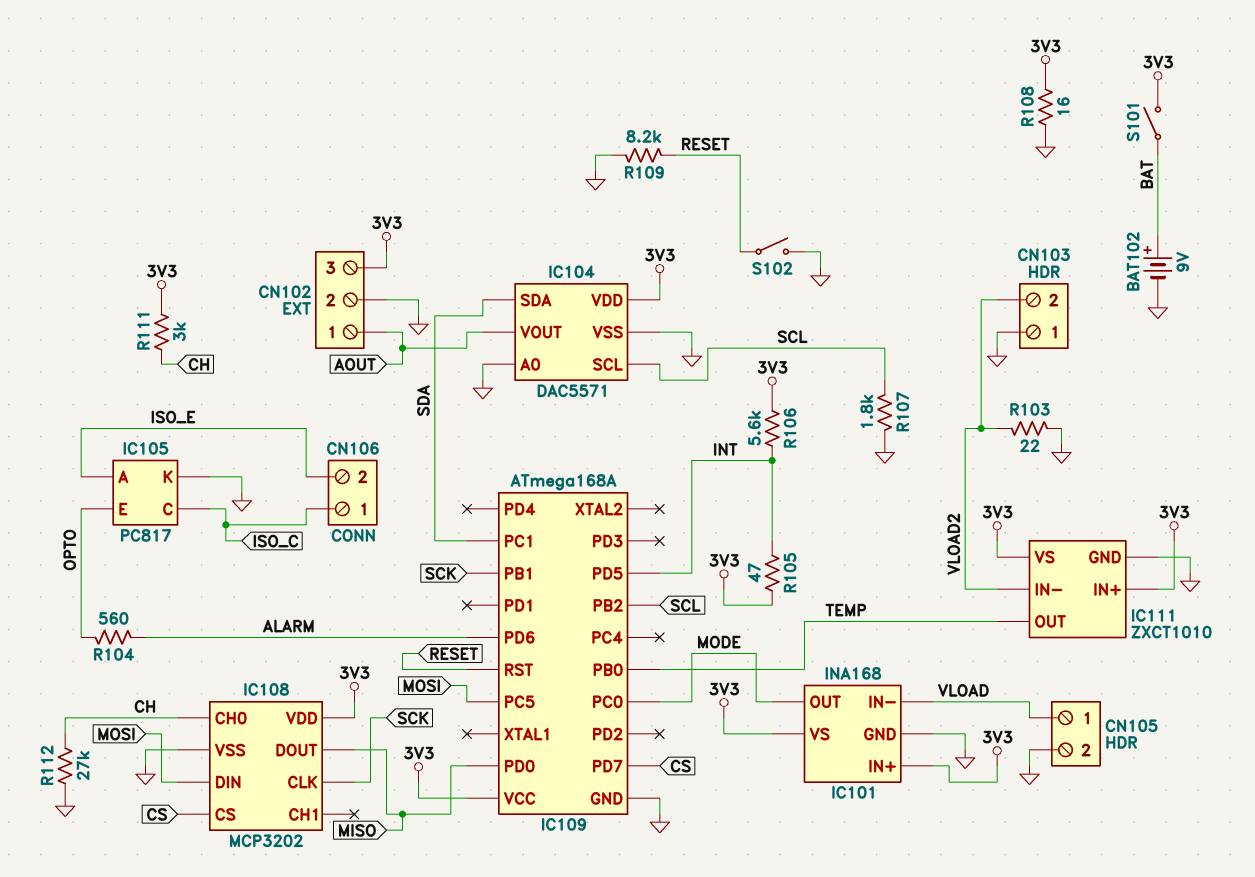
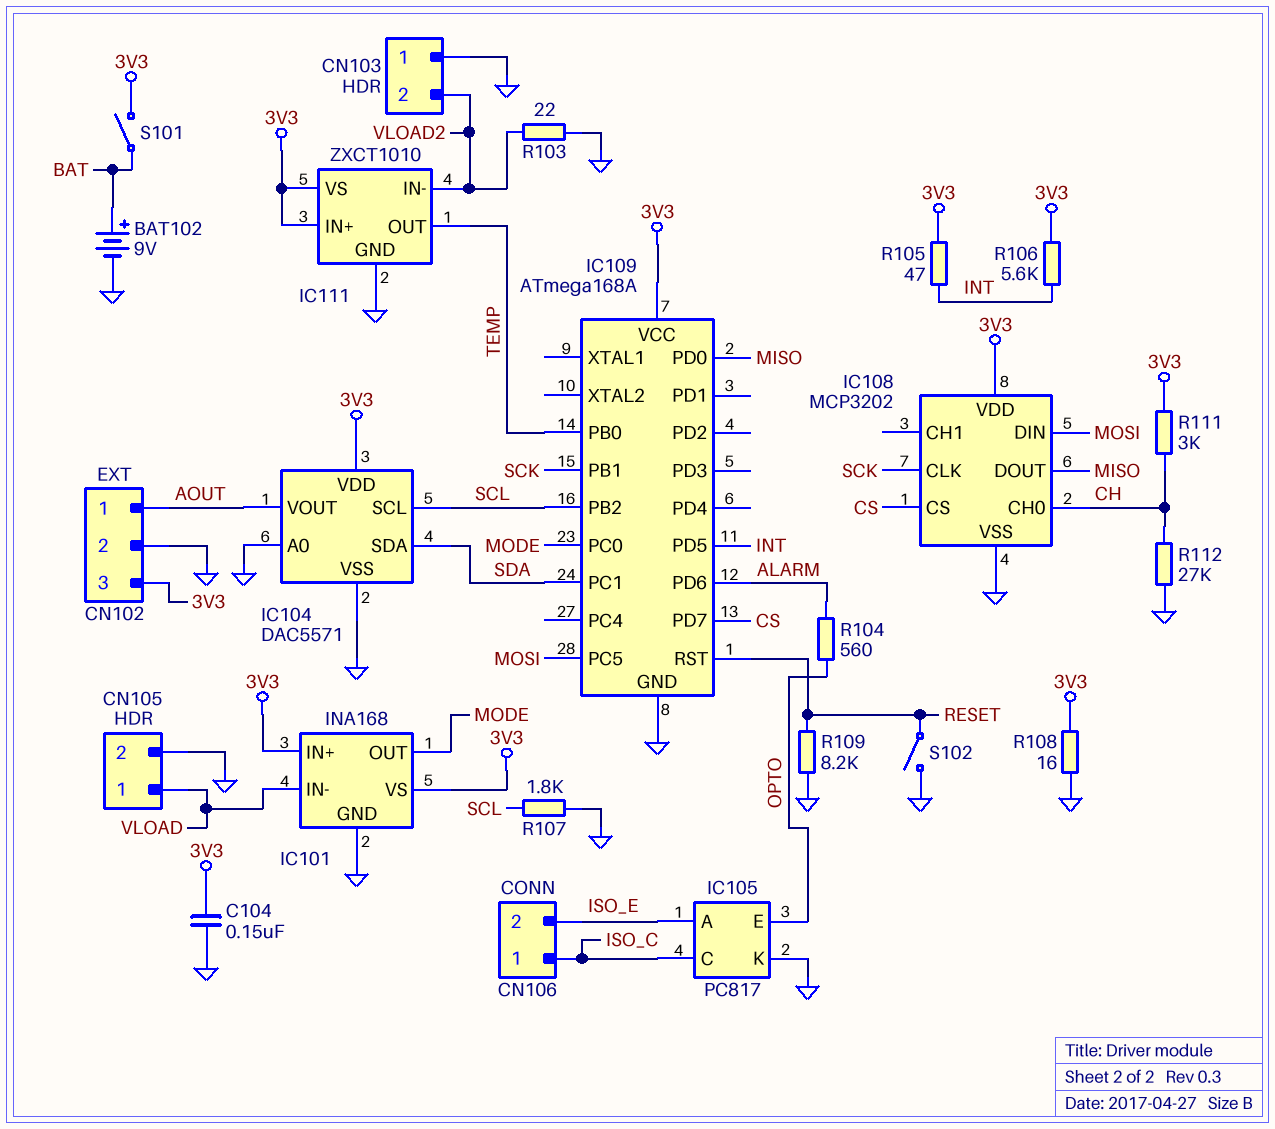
C104: none -> 150nF (3V3, GND)

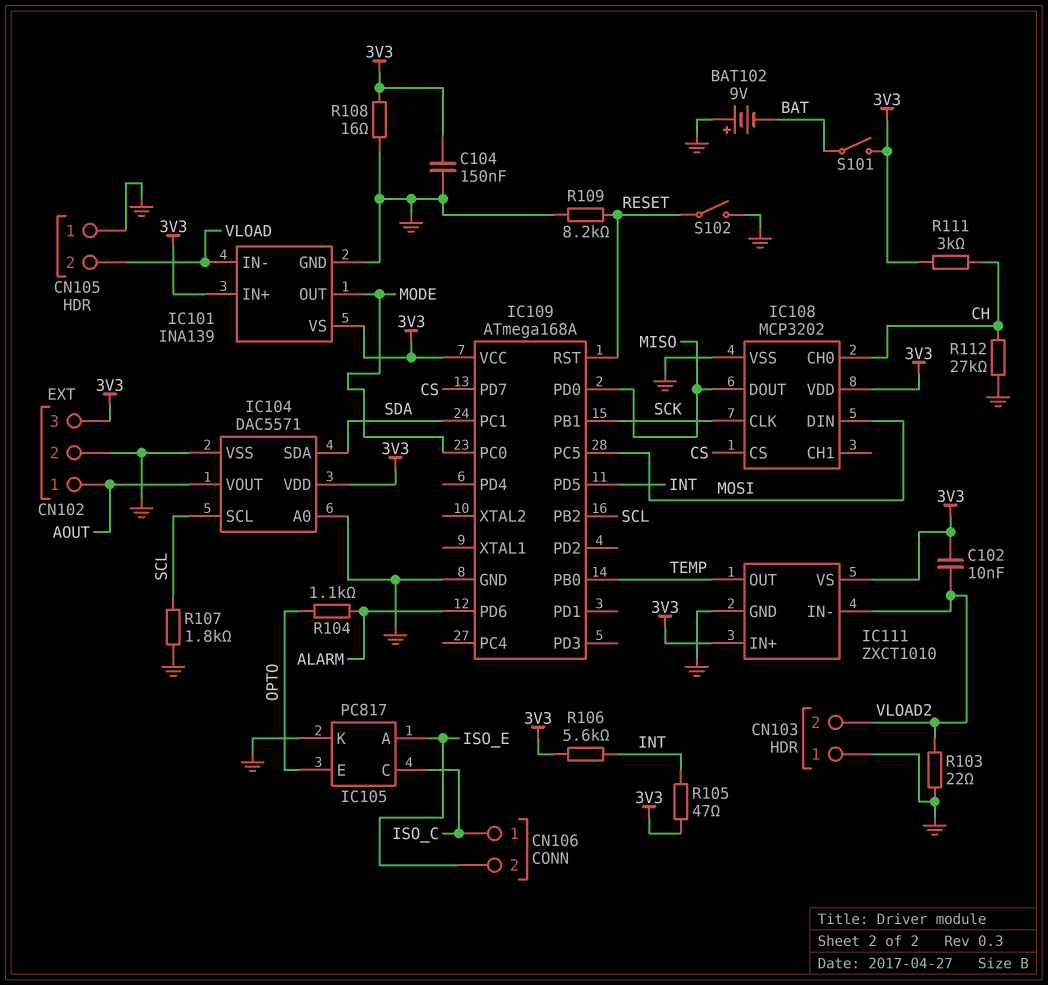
BAT102: 9V (plus BAT, minus GND) -> 9V (plus GND, minus BAT)
C102: none -> 10nF (3V3, VLOAD2)
CN105 pin 1: VLOAD -> GND
CN105 pin 2: GND -> VLOAD
IC101: INA168 -> INA139
R104: 560 (ALARM, OPTO) -> 1.1k (ALARM, OPTO)

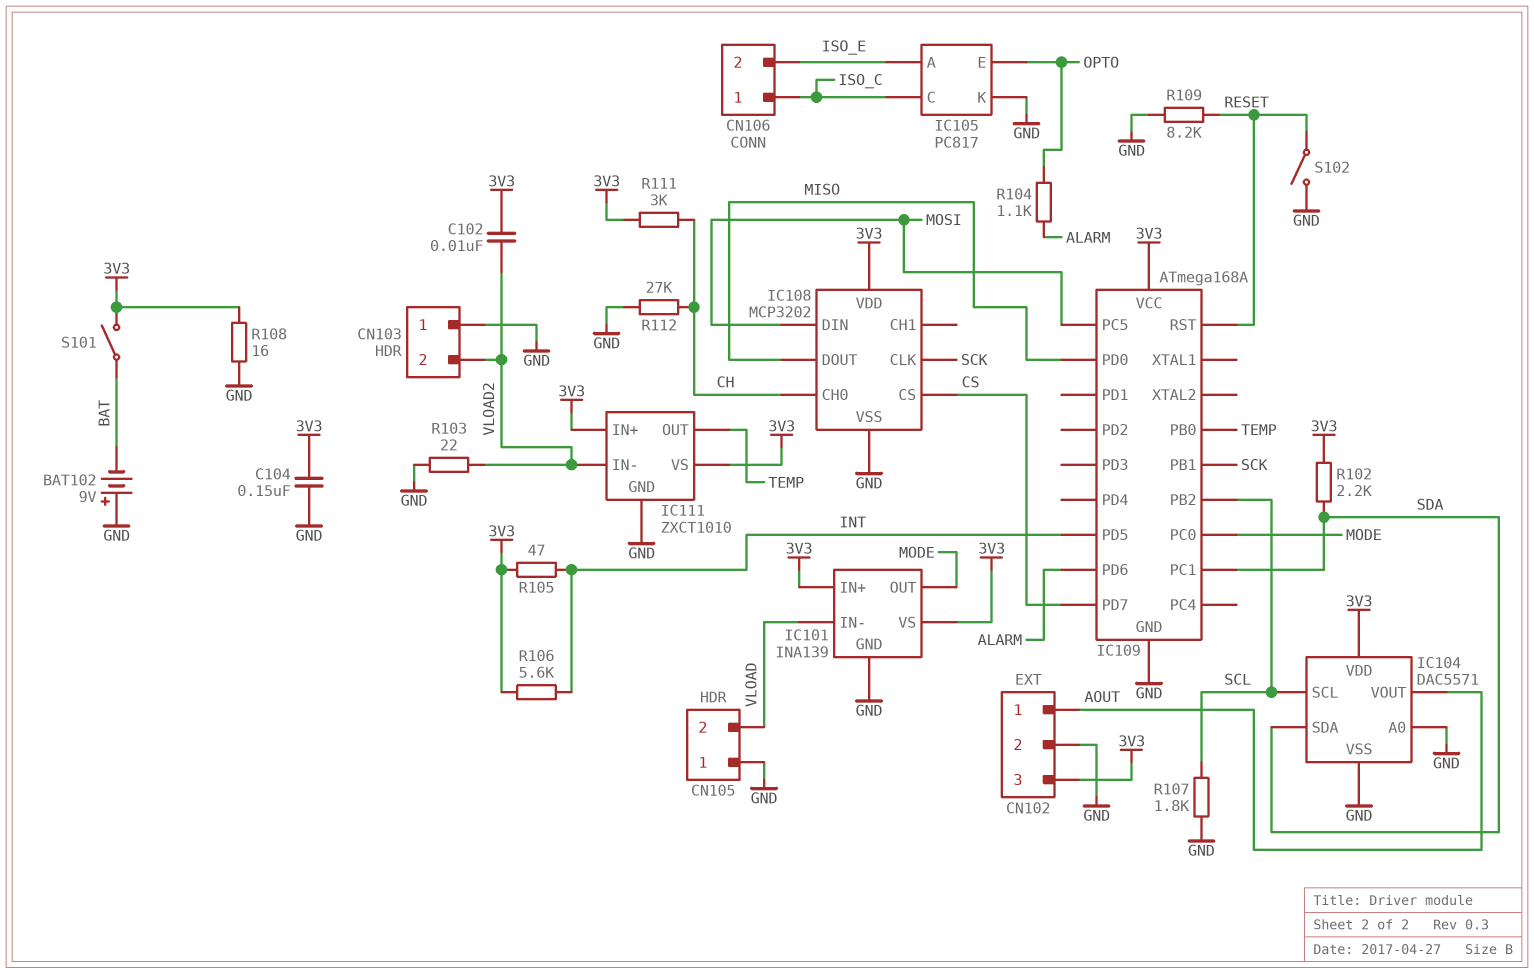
R102: none -> 2.2k (3V3, SDA)

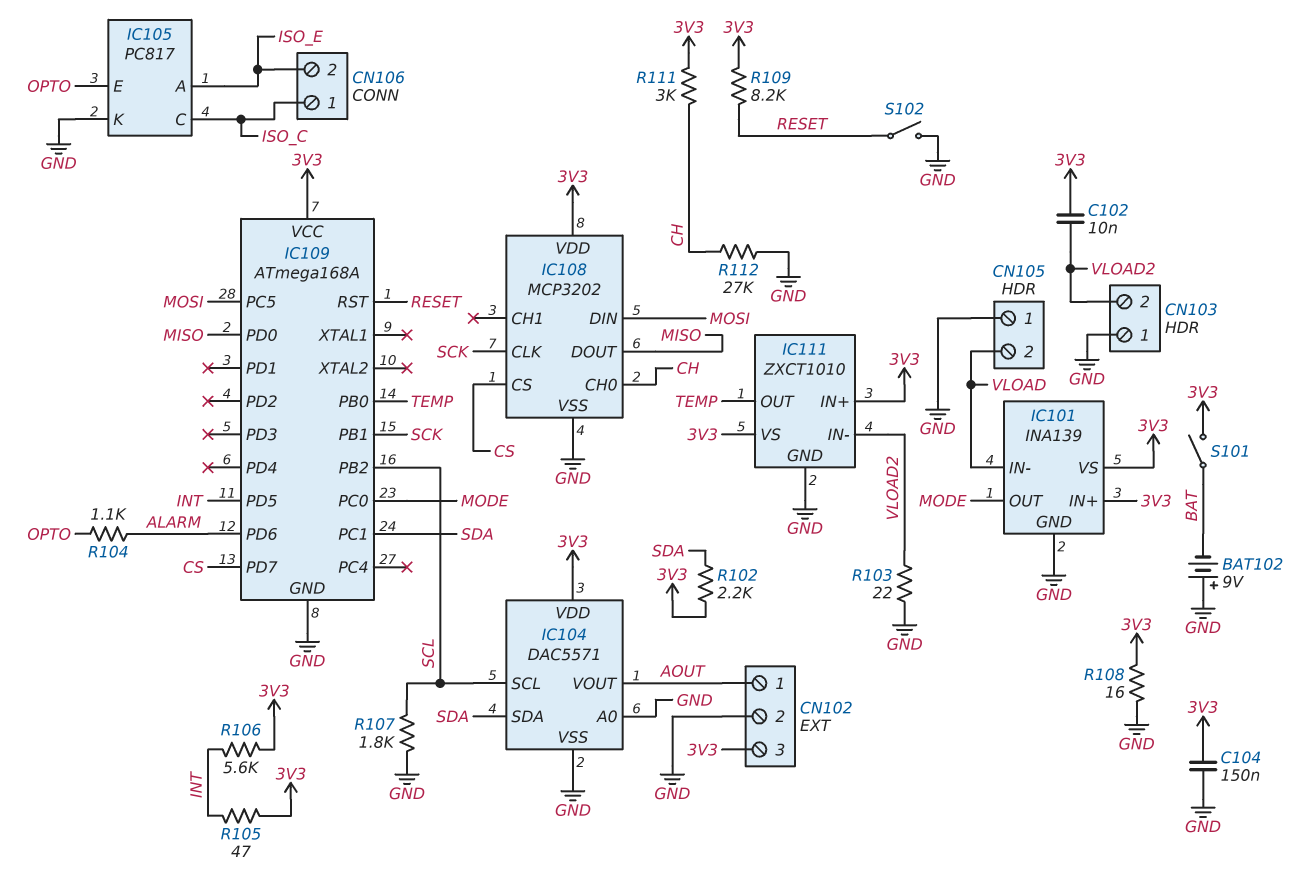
R109: 8.2k (GND, RESET) -> 8.2k (3V3, RESET)

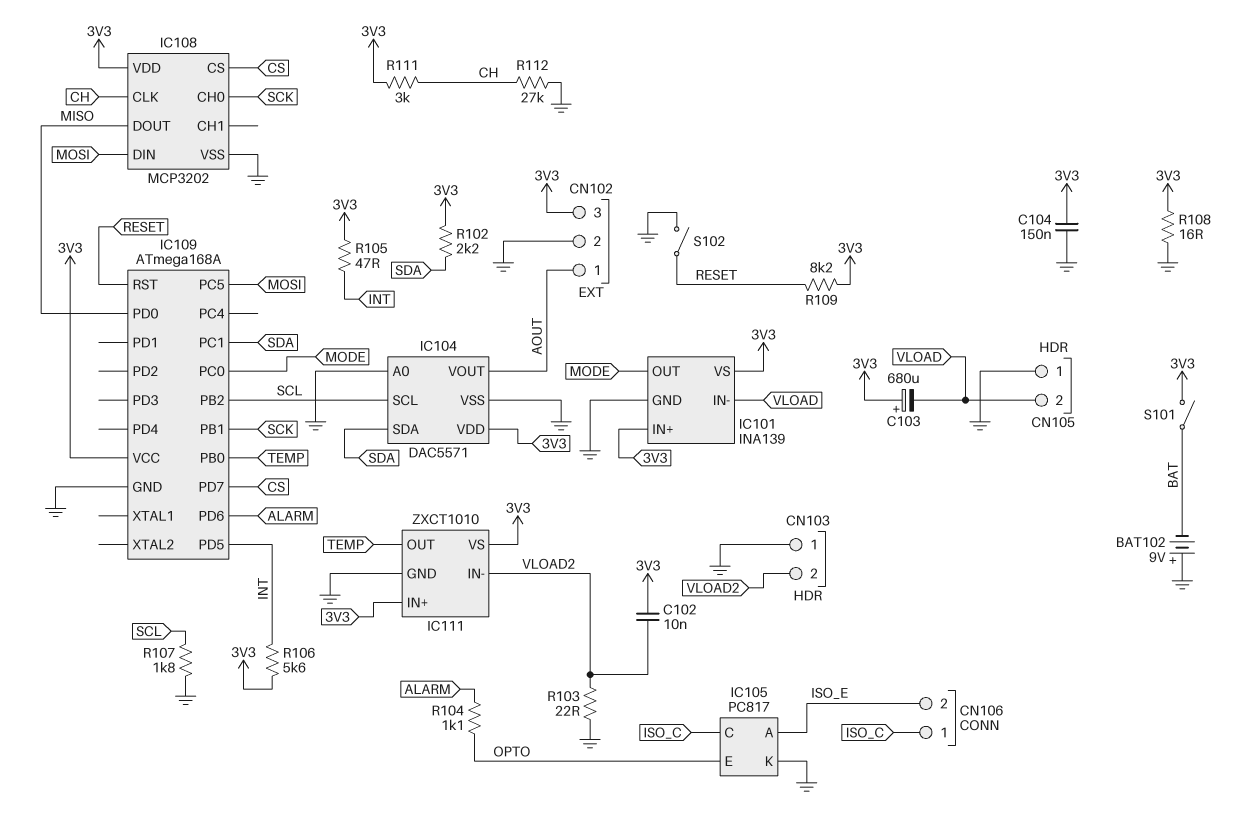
C103: none -> 680uF (plus 3V3, minus VLOAD)
IC108 pin CH0: CH -> SCK
IC108 pin CLK: SCK -> CH

